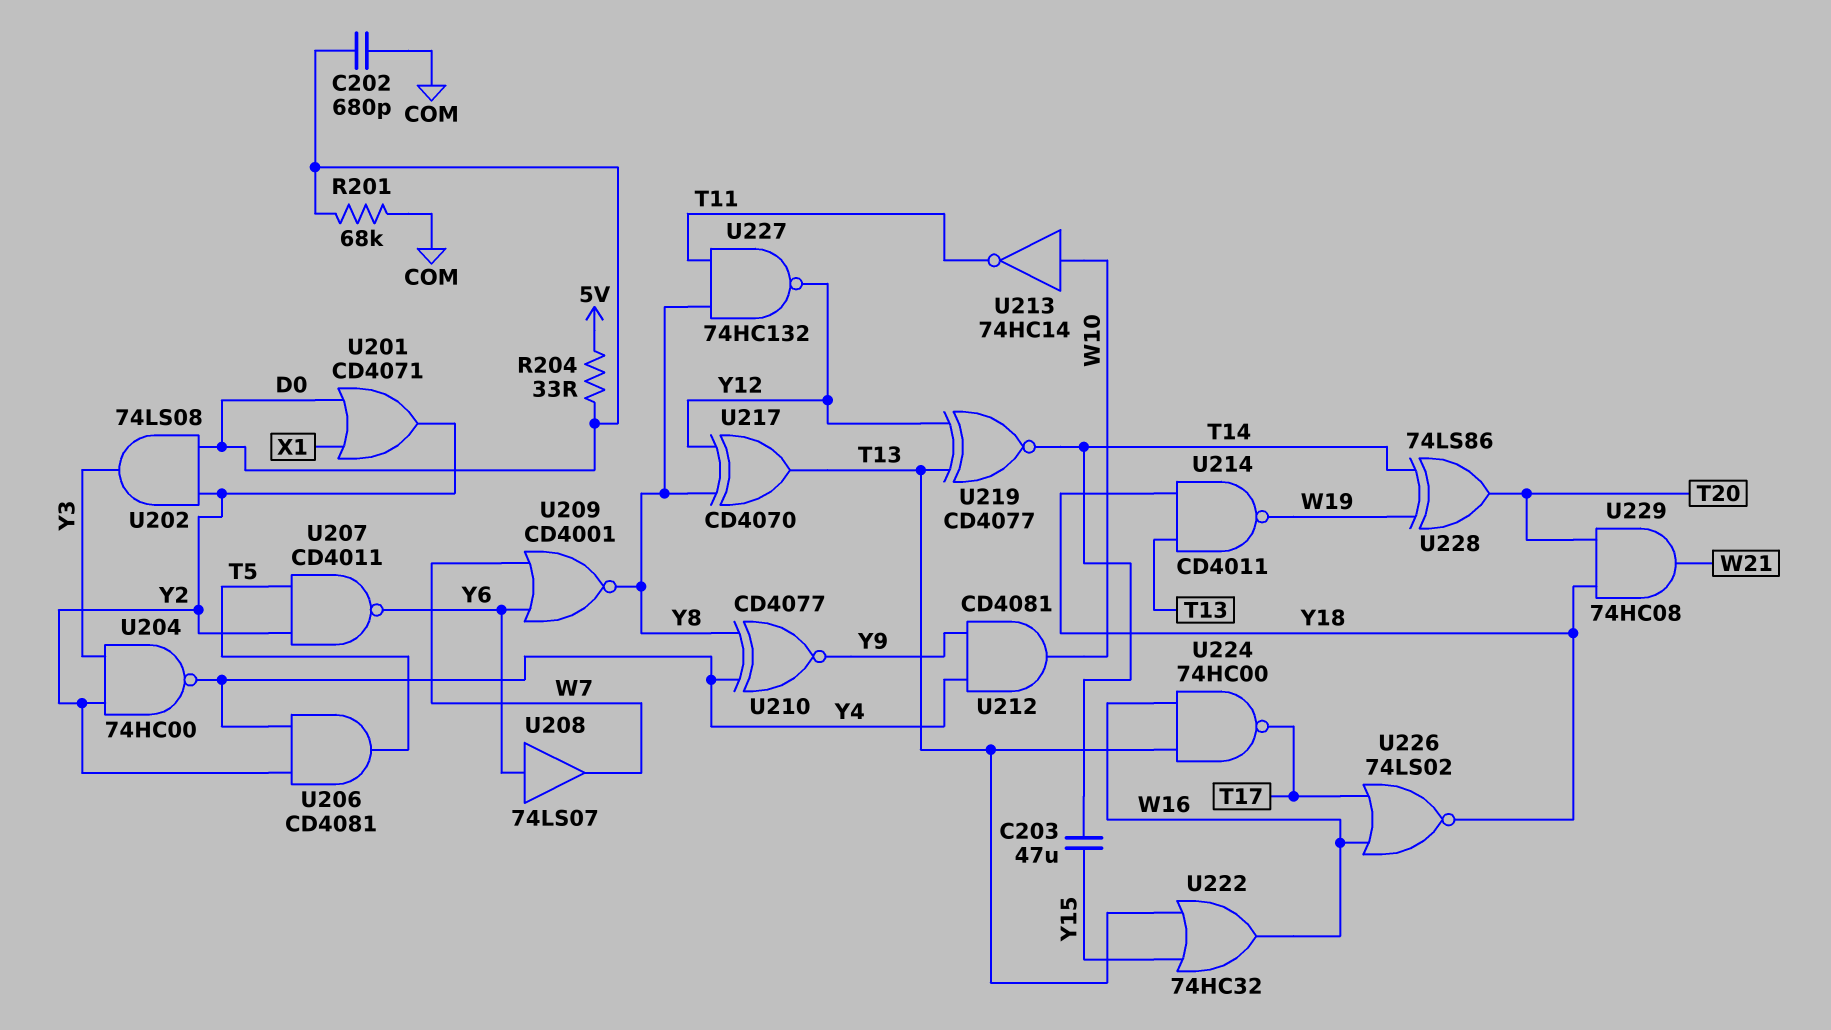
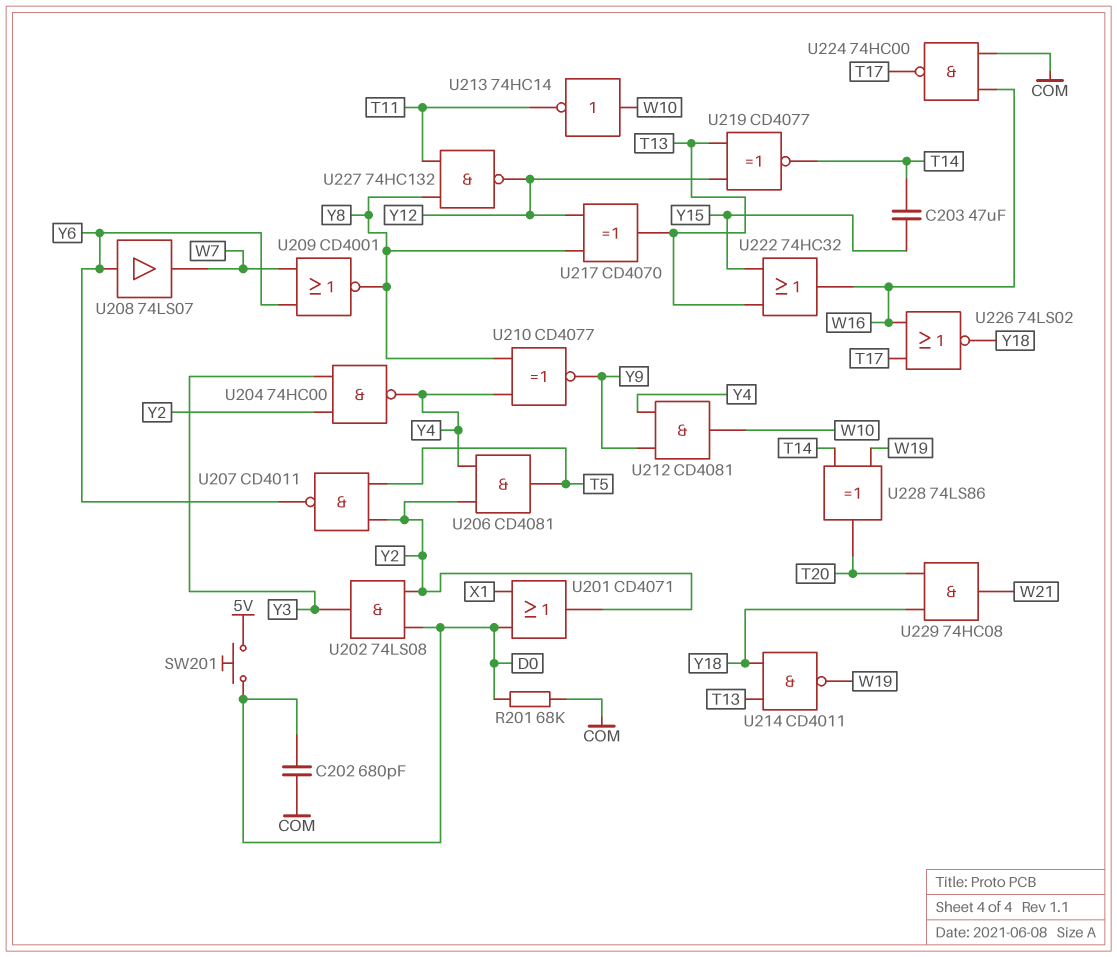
R204: 33 (5V, D0) -> none
SW201: none -> button (5V, D0)
U224: NAND 74HC00 (in T13, in W16, out T17) -> NAND 74HC00 (in COM, in W16, out T17)

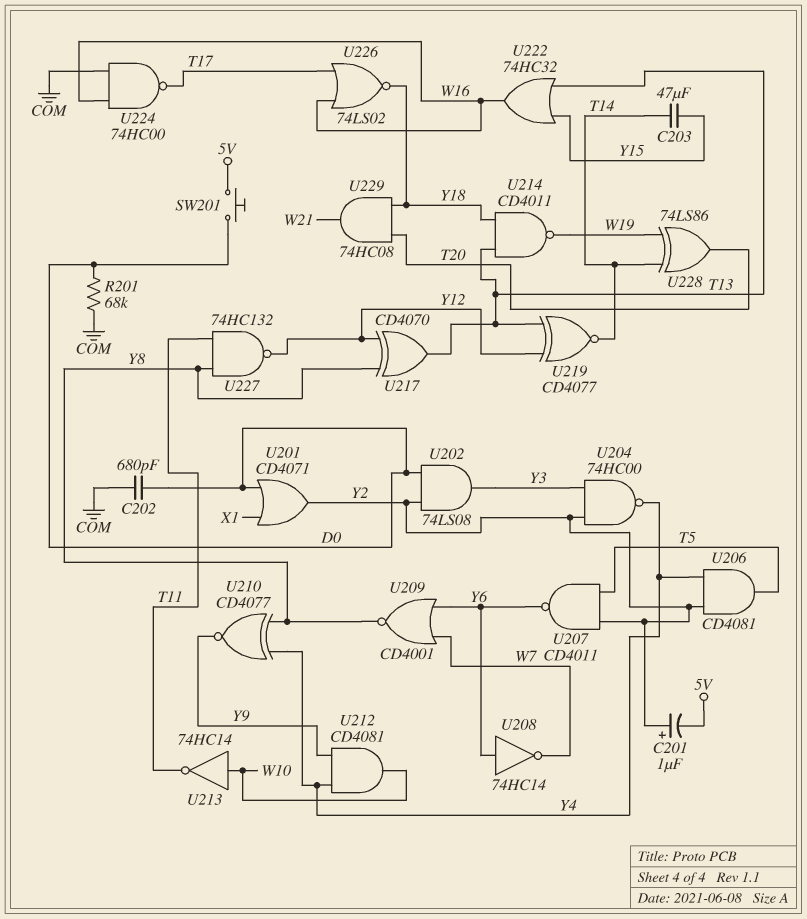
C201: none -> 1uF (plus Y2, minus 5V)
U208: buffer 74LS07 (in Y6, out W7) -> NOT 74HC14 (in Y6, out W7)

